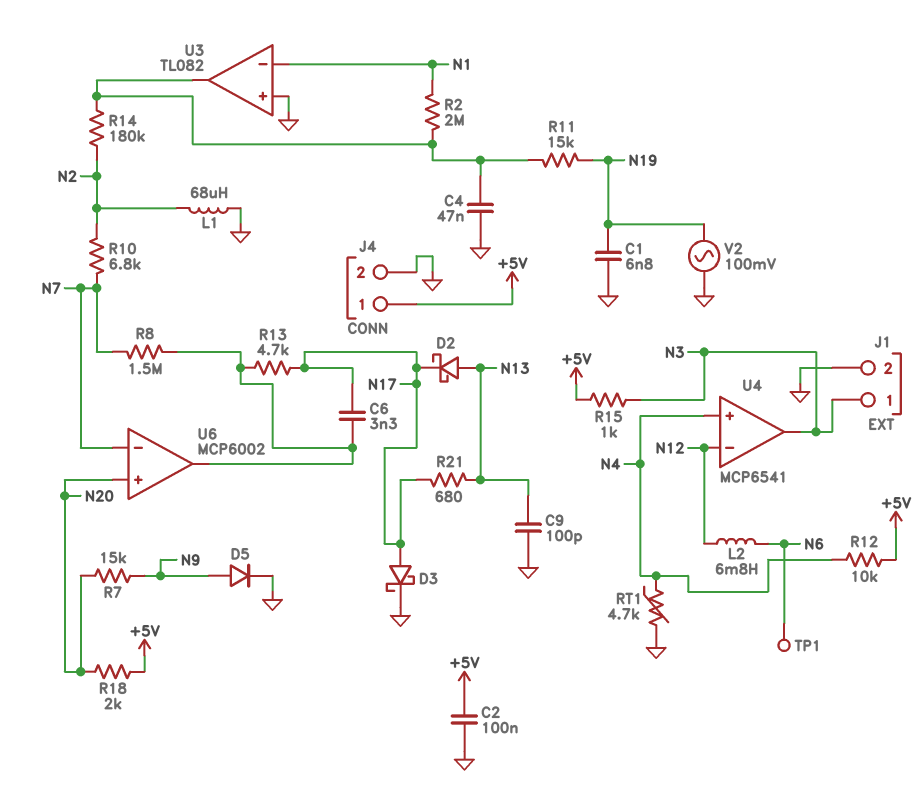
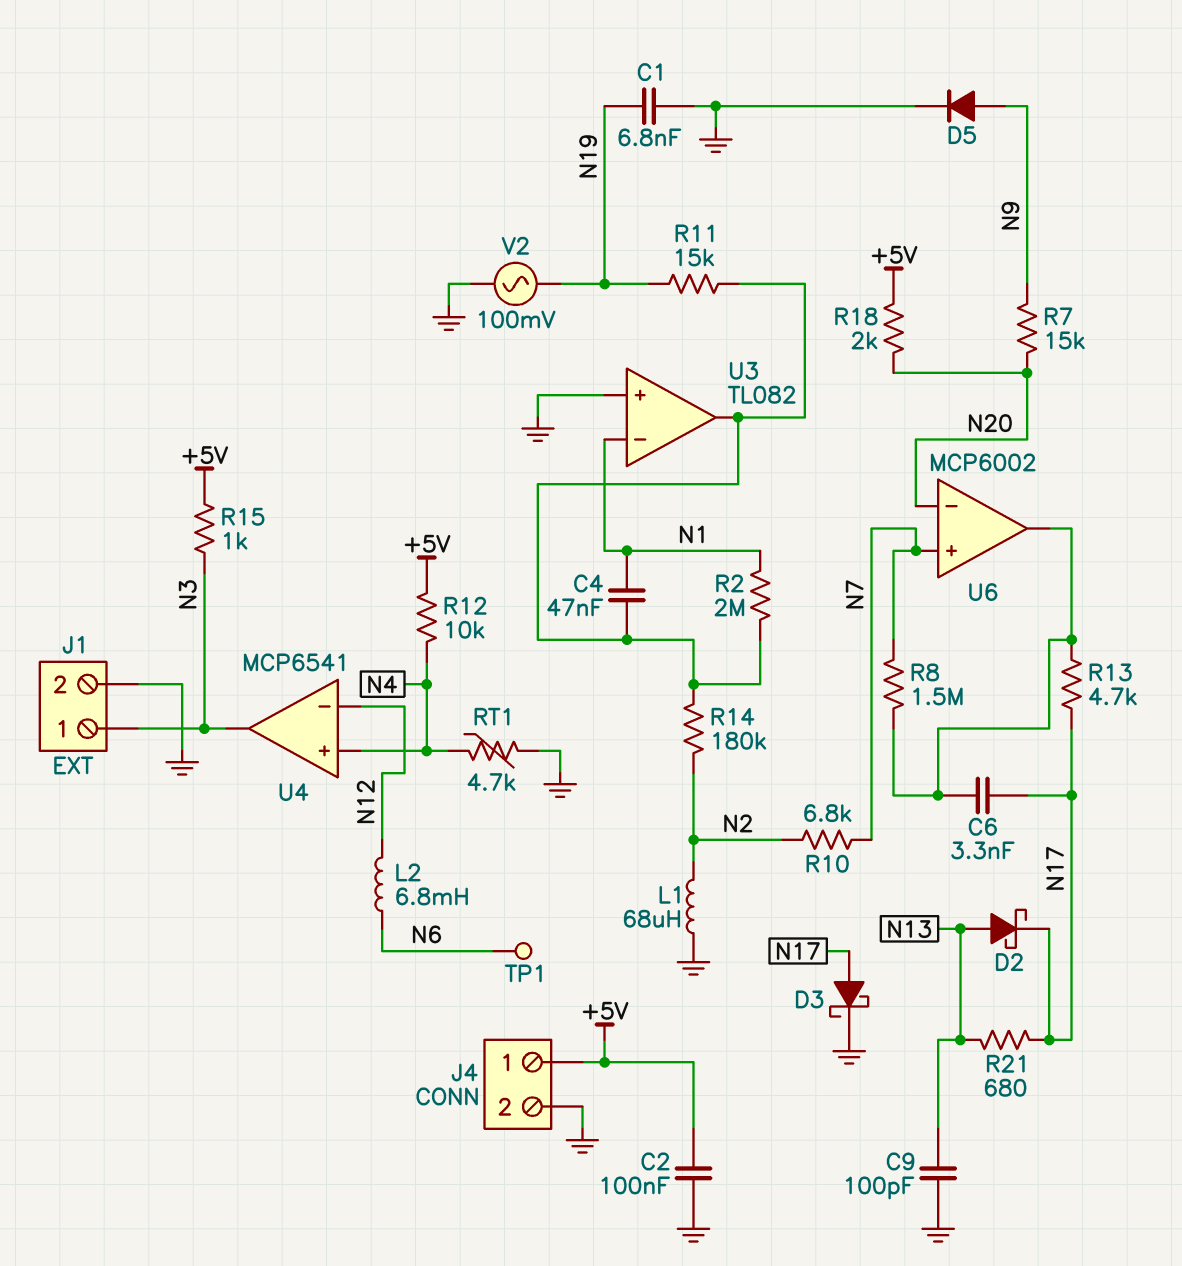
C4: 47nF (GND, U3/out) -> 47nF (N1, U3/out)
U6 pin in+: N20 -> N7
U6 pin in-: N7 -> N20

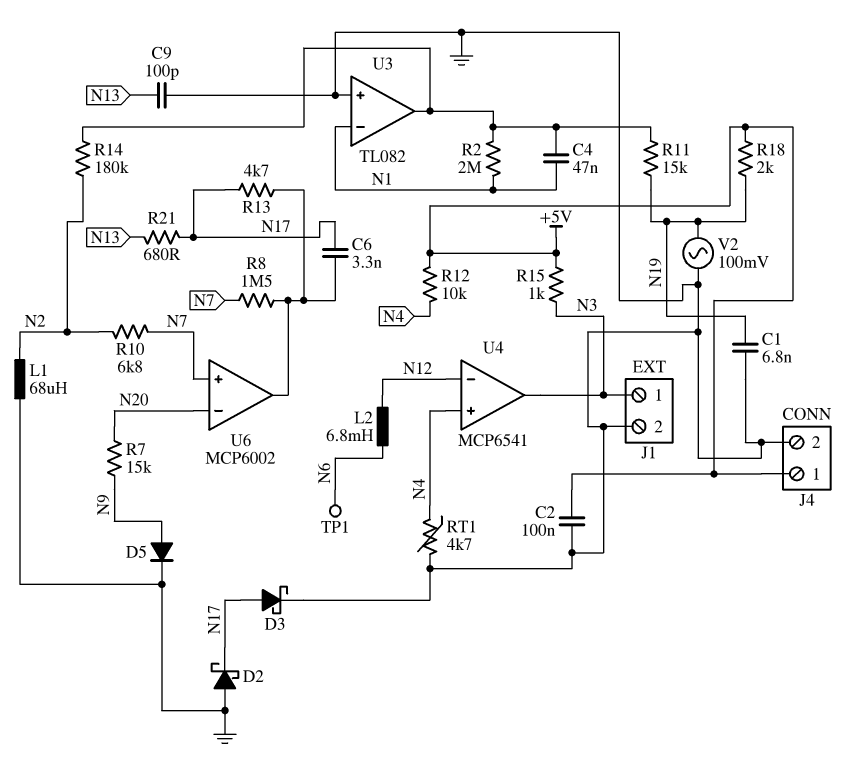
D2: schottky (A N13, K N17) -> schottky (A GND, K N17)
R18: 2k (+5V, N20) -> 2k (+5V, N19)

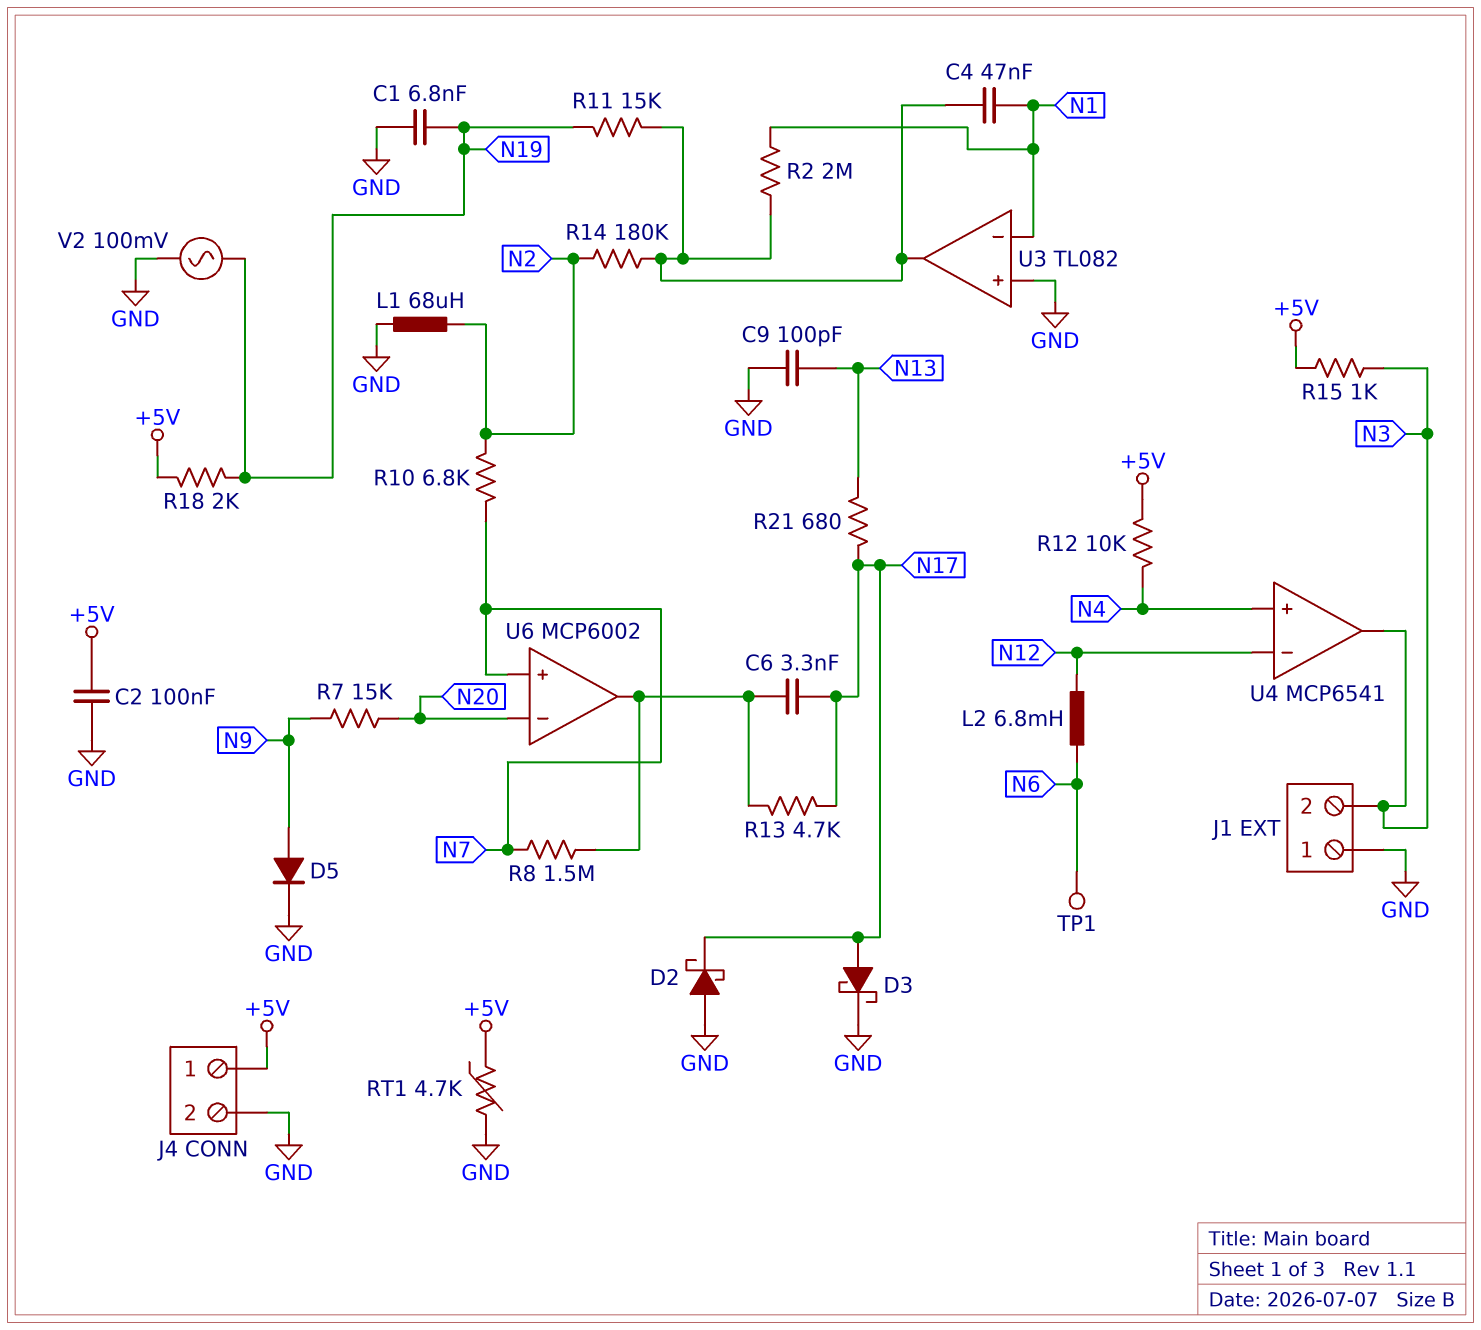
J1 pin 1: N3 -> GND
J1 pin 2: GND -> N3
RT1: 4.7k (GND, N4) -> 4.7k (+5V, GND)

